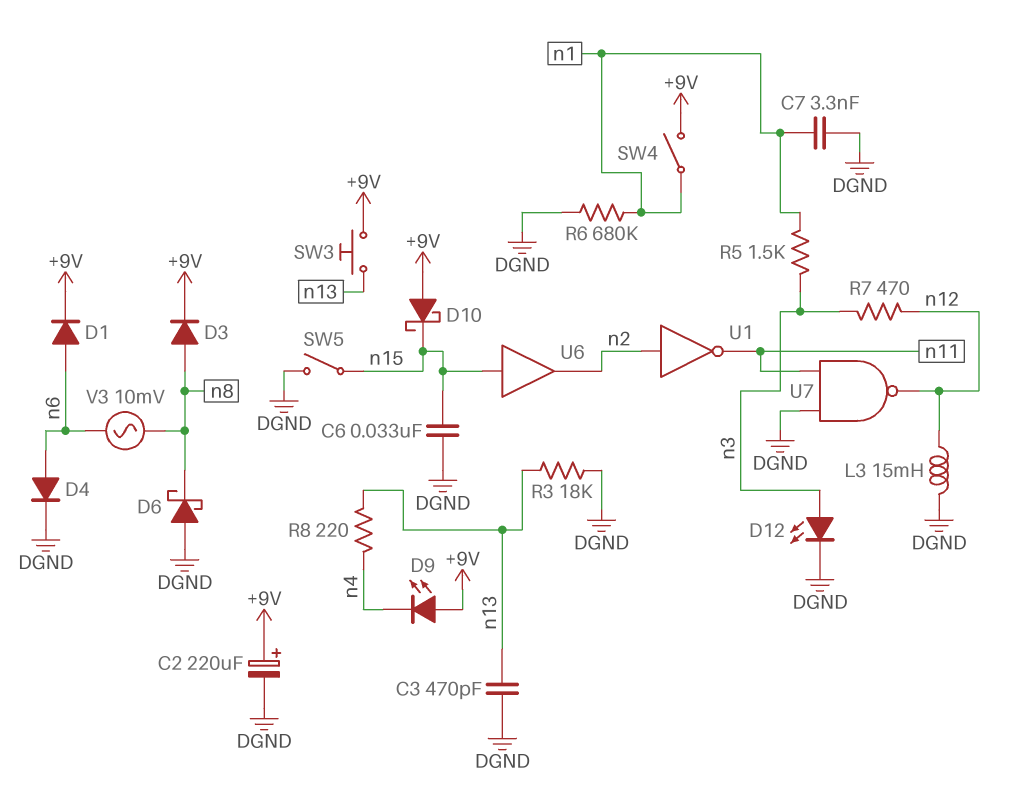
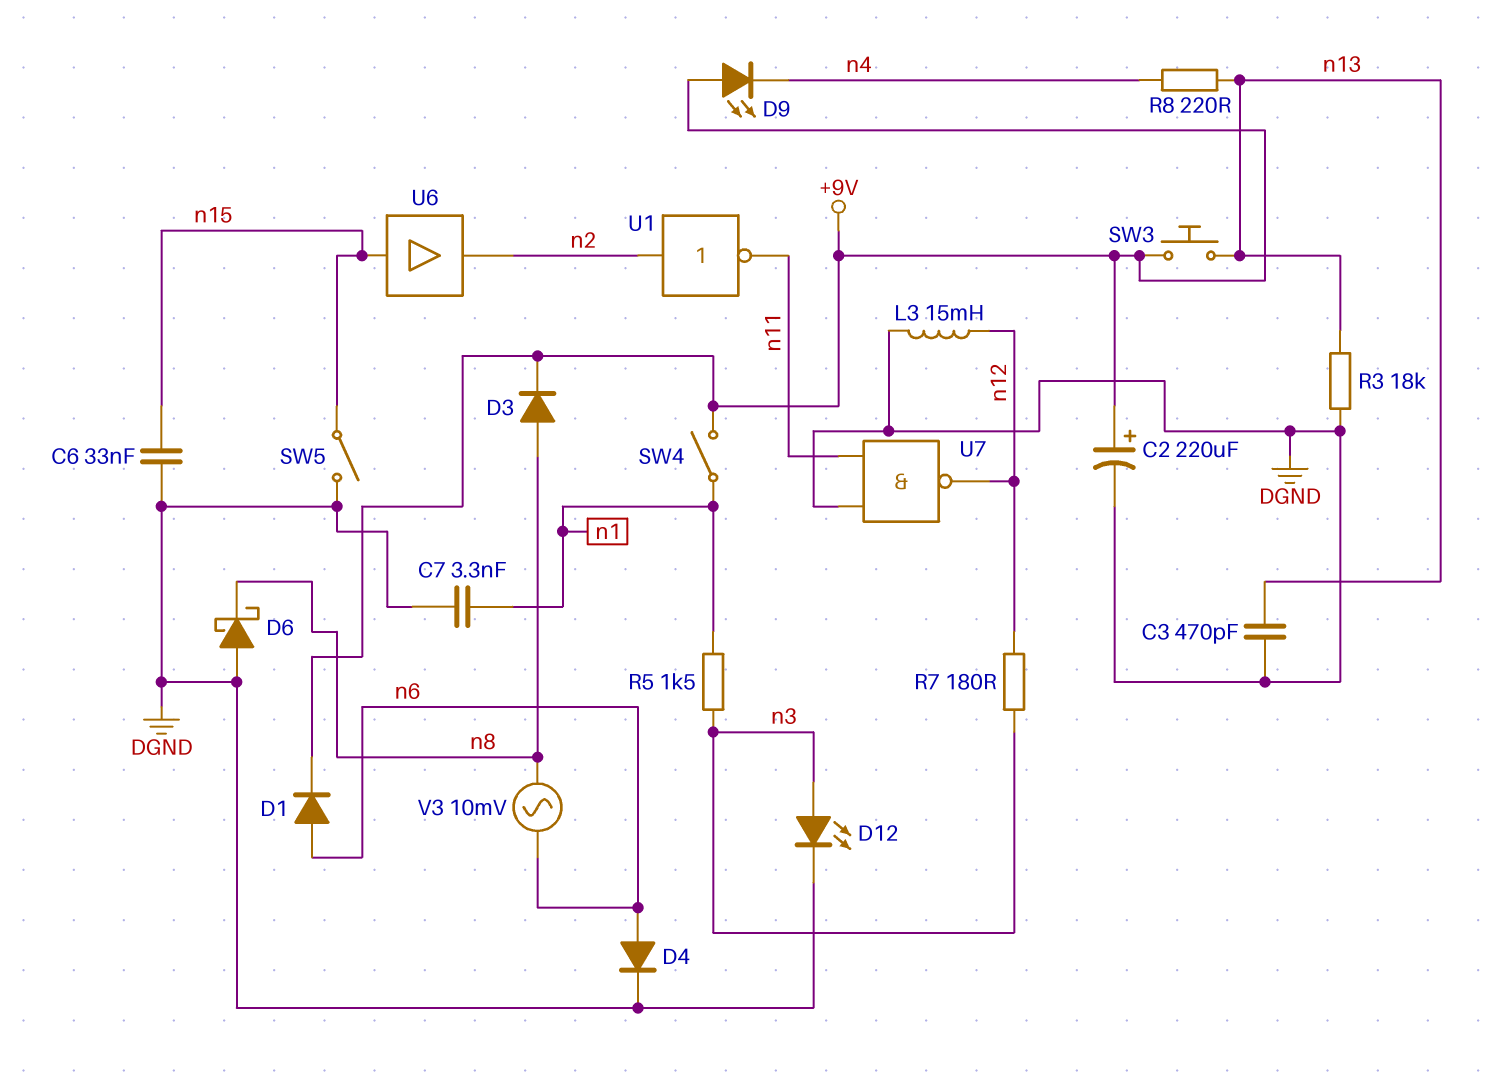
D10: schottky (A +9V, K n15) -> none
R6: 680k (DGND, n1) -> none
R7: 470 (n3, n12) -> 180 (n3, n12)

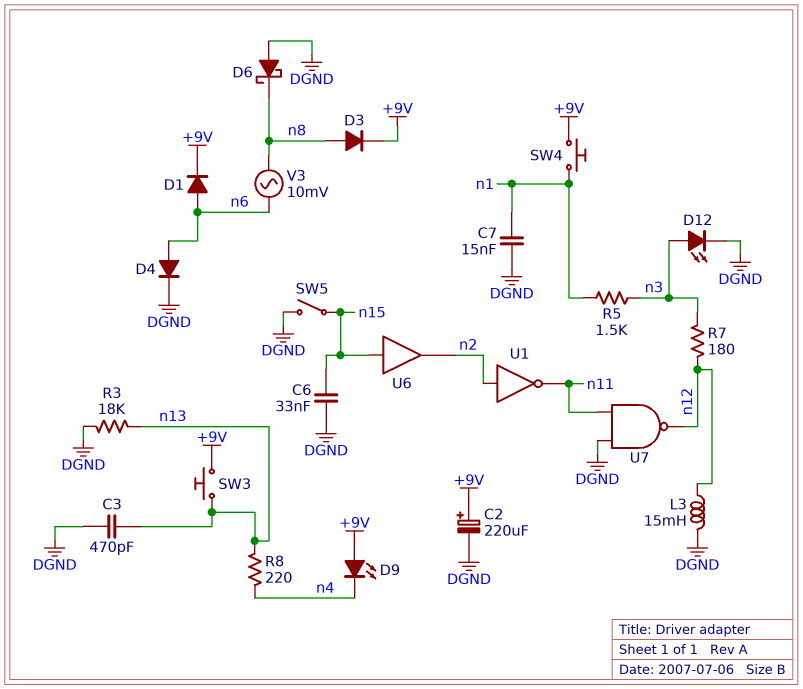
C7: 3.3nF (DGND, n1) -> 15nF (DGND, n1)
SW4: switch (+9V, n1) -> button (+9V, n1)

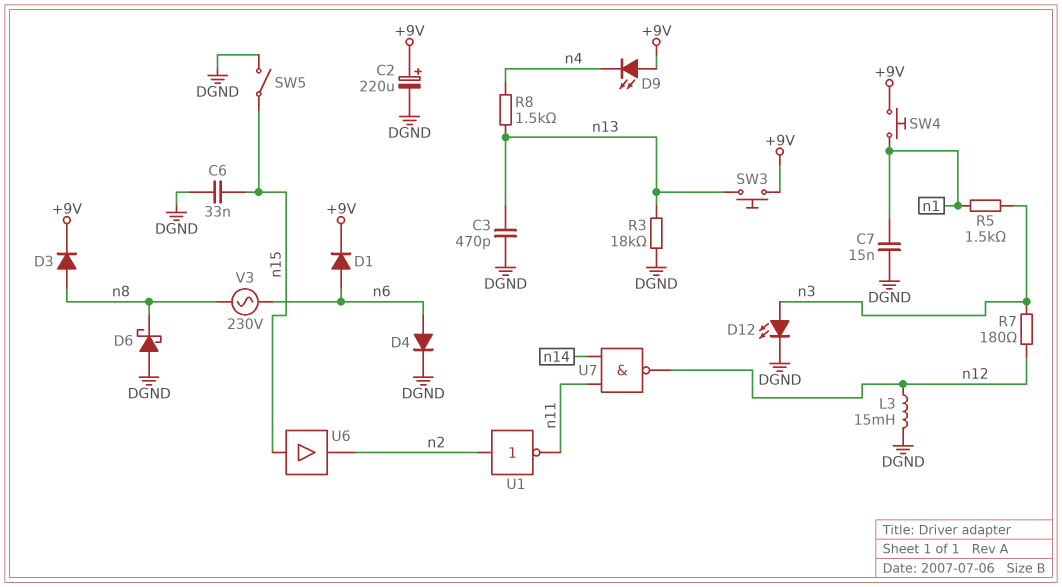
R8: 220 (n4, n13) -> 1.5k (n4, n13)
U7: NAND (in DGND, in n11, out n12) -> NAND (in n11, in n14, out n12)
V3: AC 10mV (n6, n8) -> AC 230V (n6, n8)

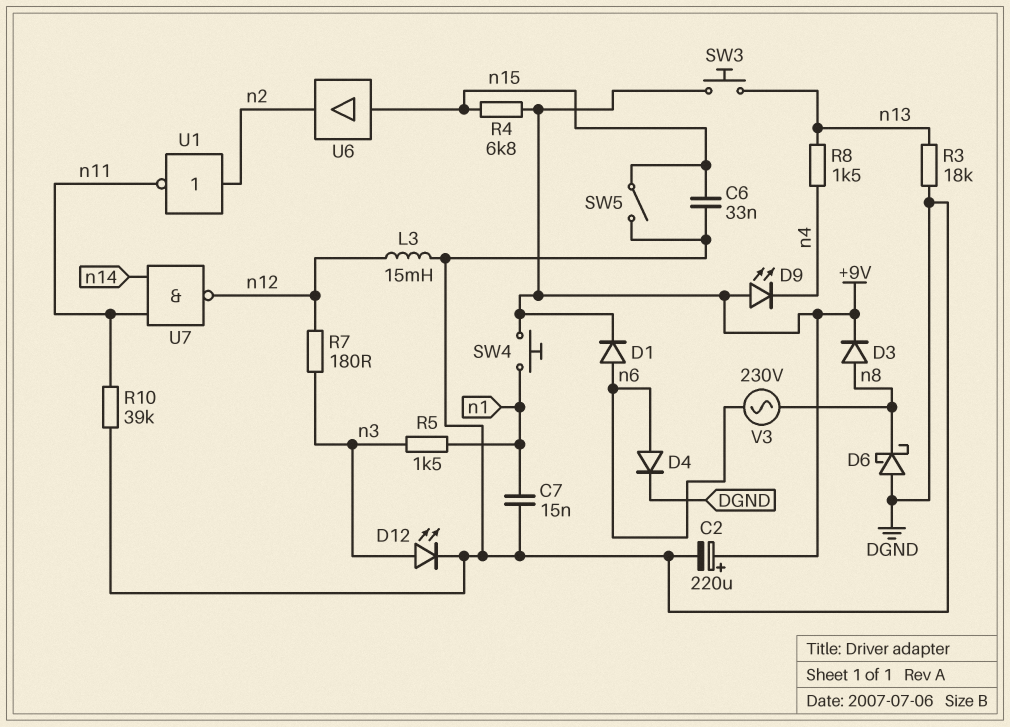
C3: 470pF (DGND, n13) -> none
R4: none -> 6.8k (+9V, n15)
R10: none -> 39k (DGND, n11)

